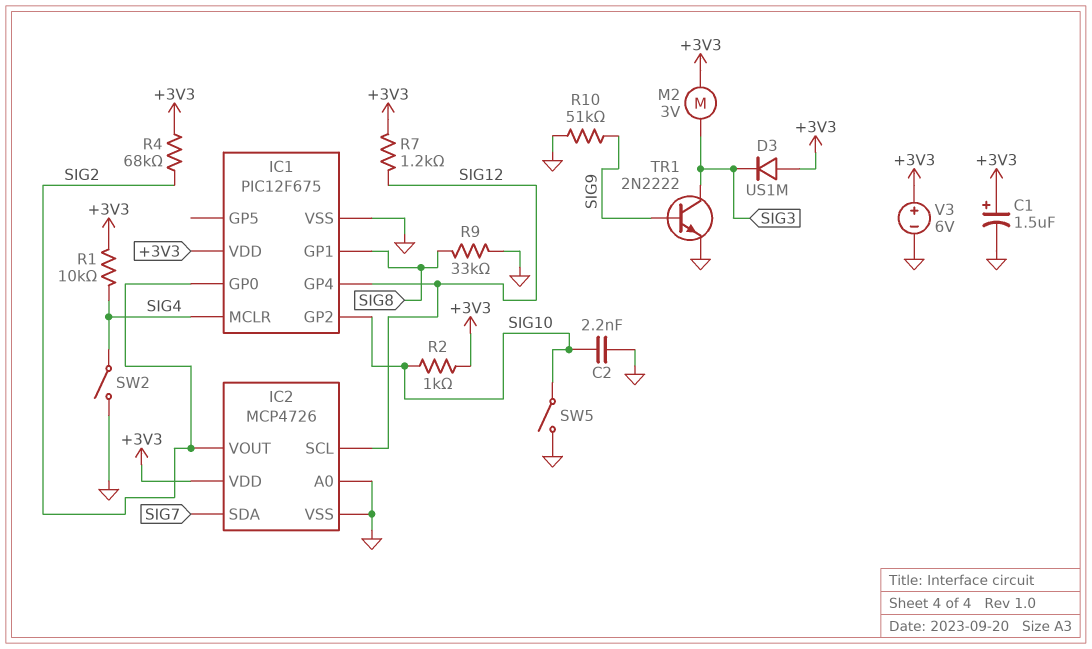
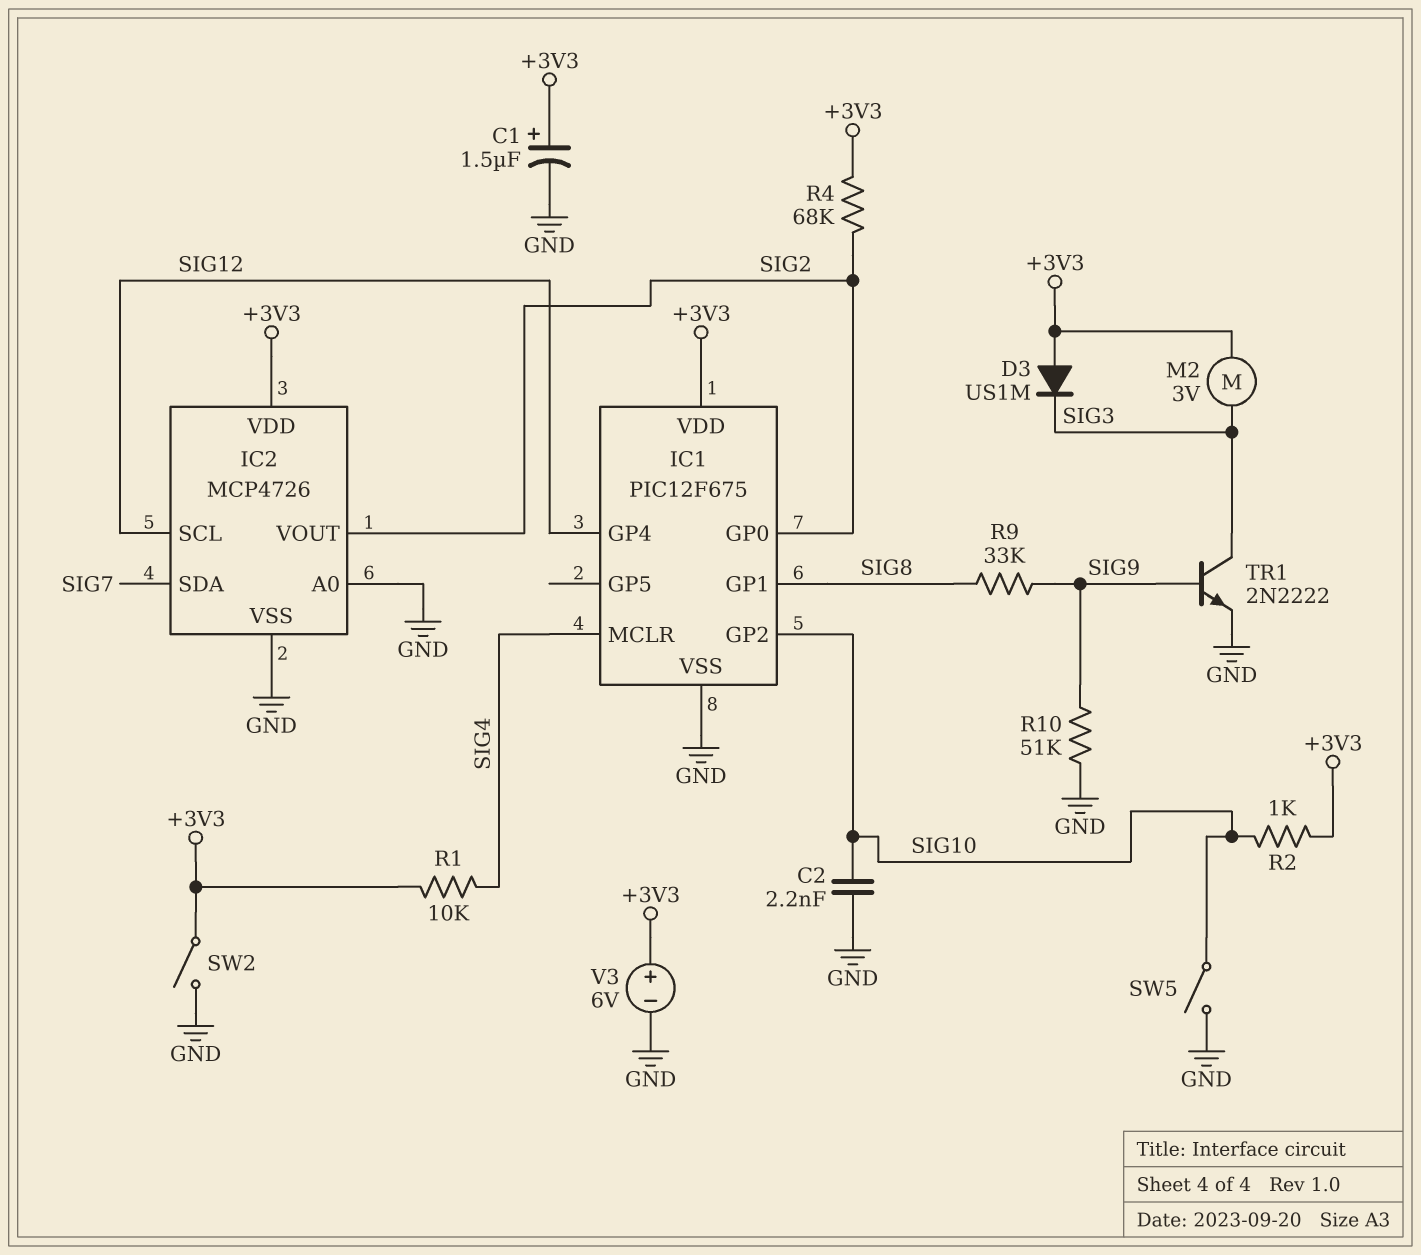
R7: 1.2k (+3V3, SIG12) -> none
R9: 33k (GND, SIG8) -> 33k (SIG8, SIG9)
SW2: switch (GND, SIG4) -> switch (+3V3, GND)

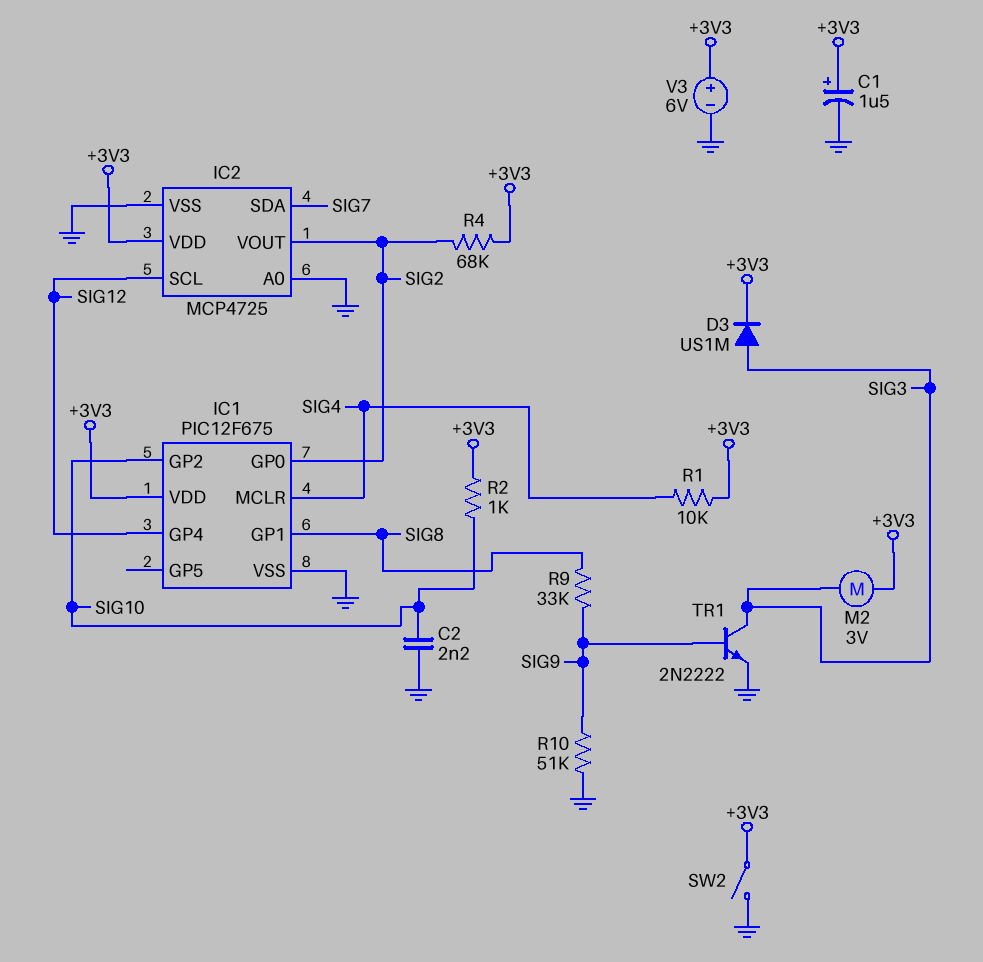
D3: diode US1M (A +3V3, K SIG3) -> diode US1M (A SIG3, K +3V3)
IC2: MCP4726 -> MCP4725
SW5: switch (GND, SIG10) -> none

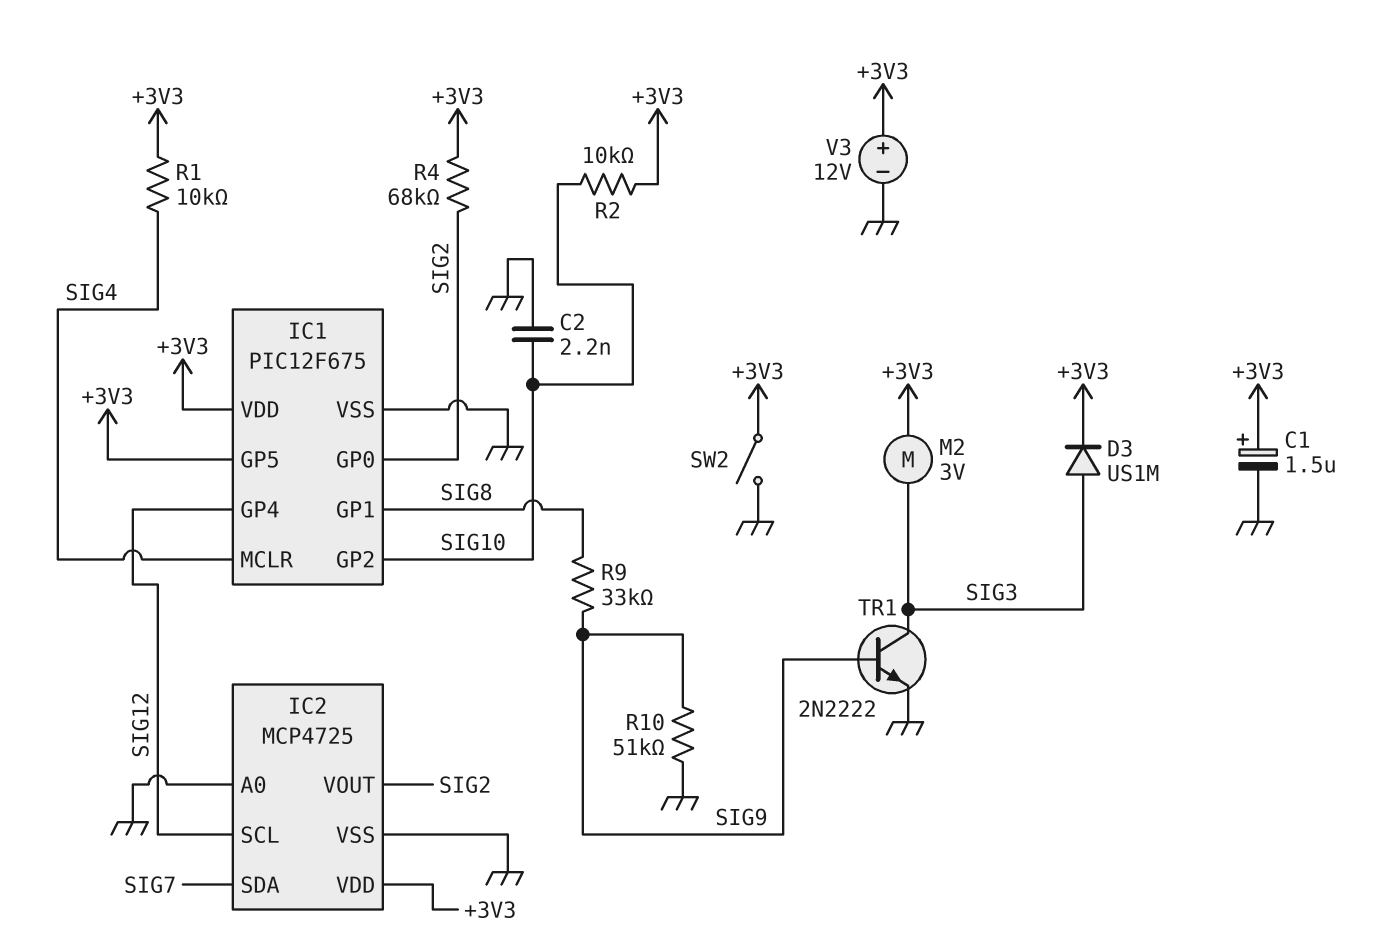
IC1 pin GP5: none -> +3V3
R2: 1k (+3V3, SIG10) -> 10k (+3V3, SIG10)
V3: 6V (plus +3V3, minus GND) -> 12V (plus +3V3, minus GND)

